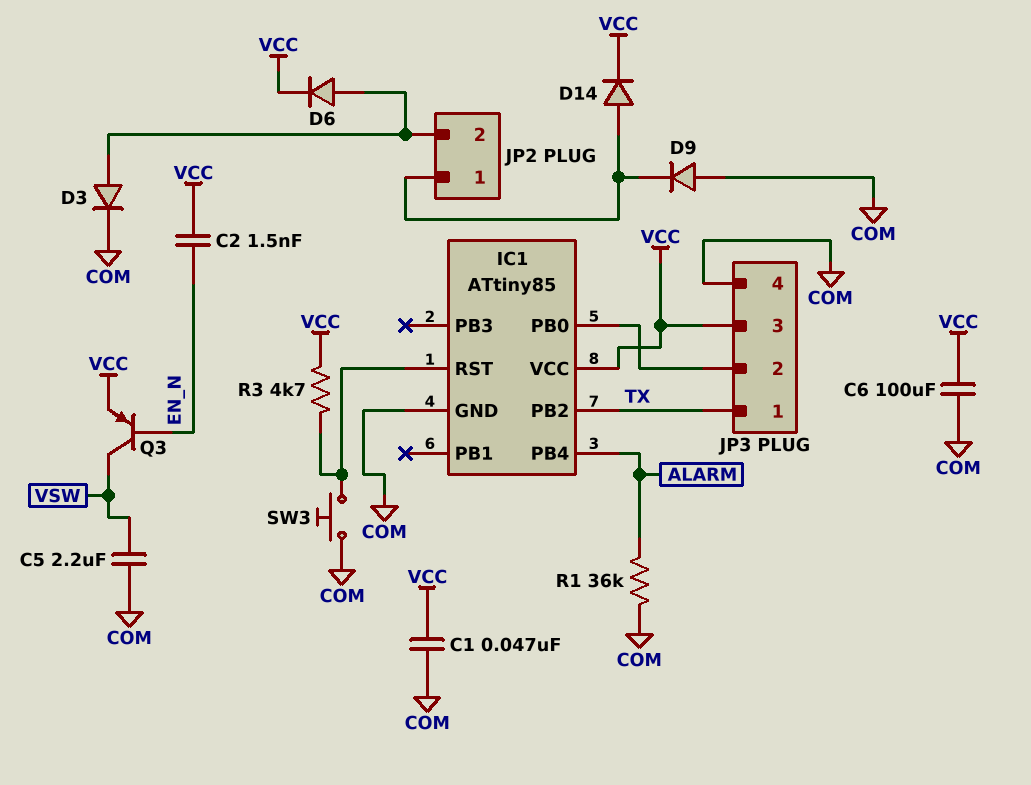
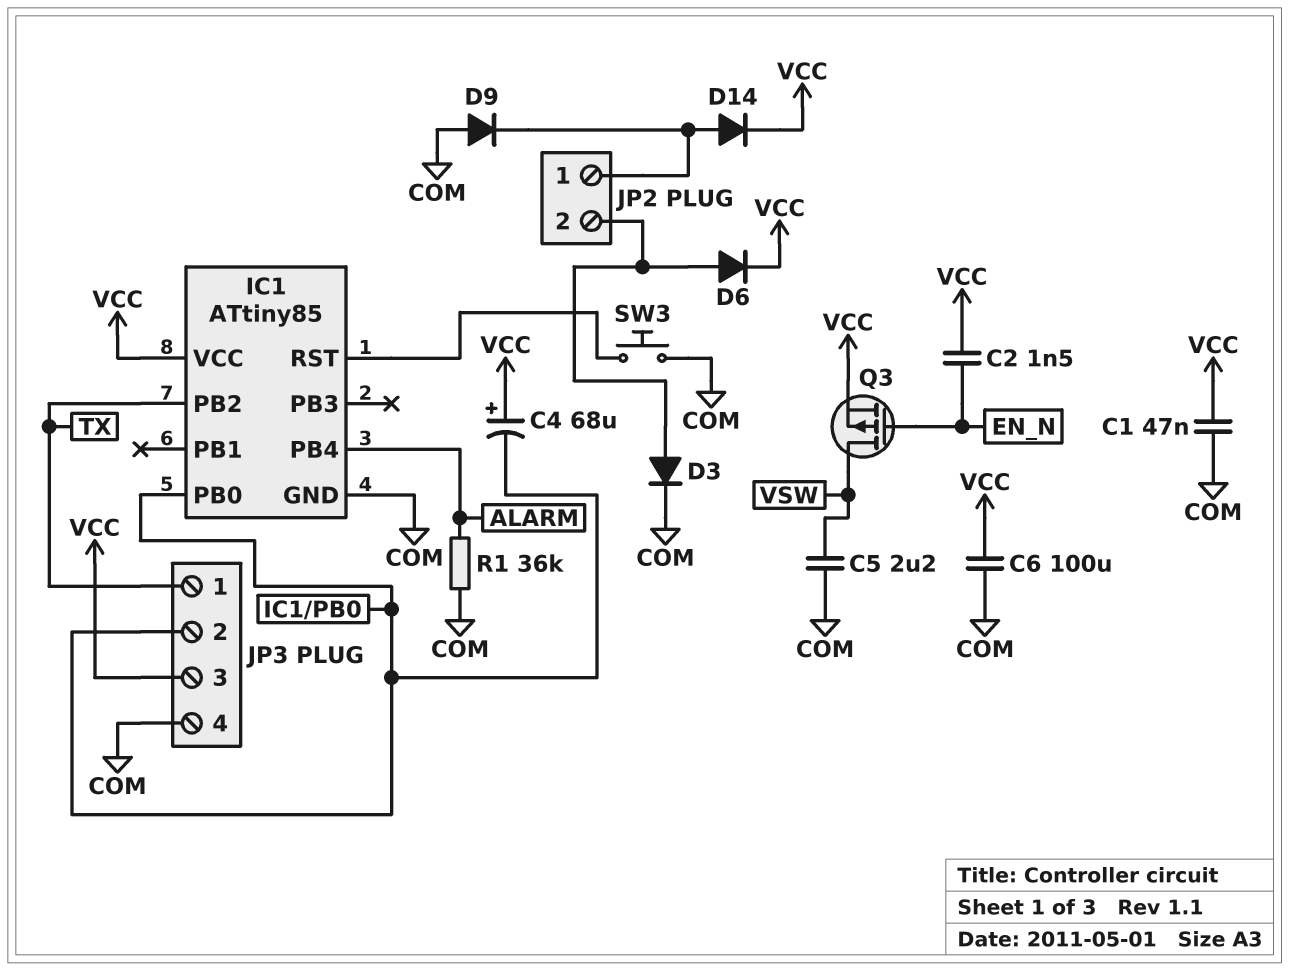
C4: none -> 68uF (plus VCC, minus IC1/PB0)
Q3: PNP (B EN_N, C VSW, E VCC) -> PMOS (G EN_N, D VSW, S VCC)
R3: 4.7k (IC1/RST, VCC) -> none

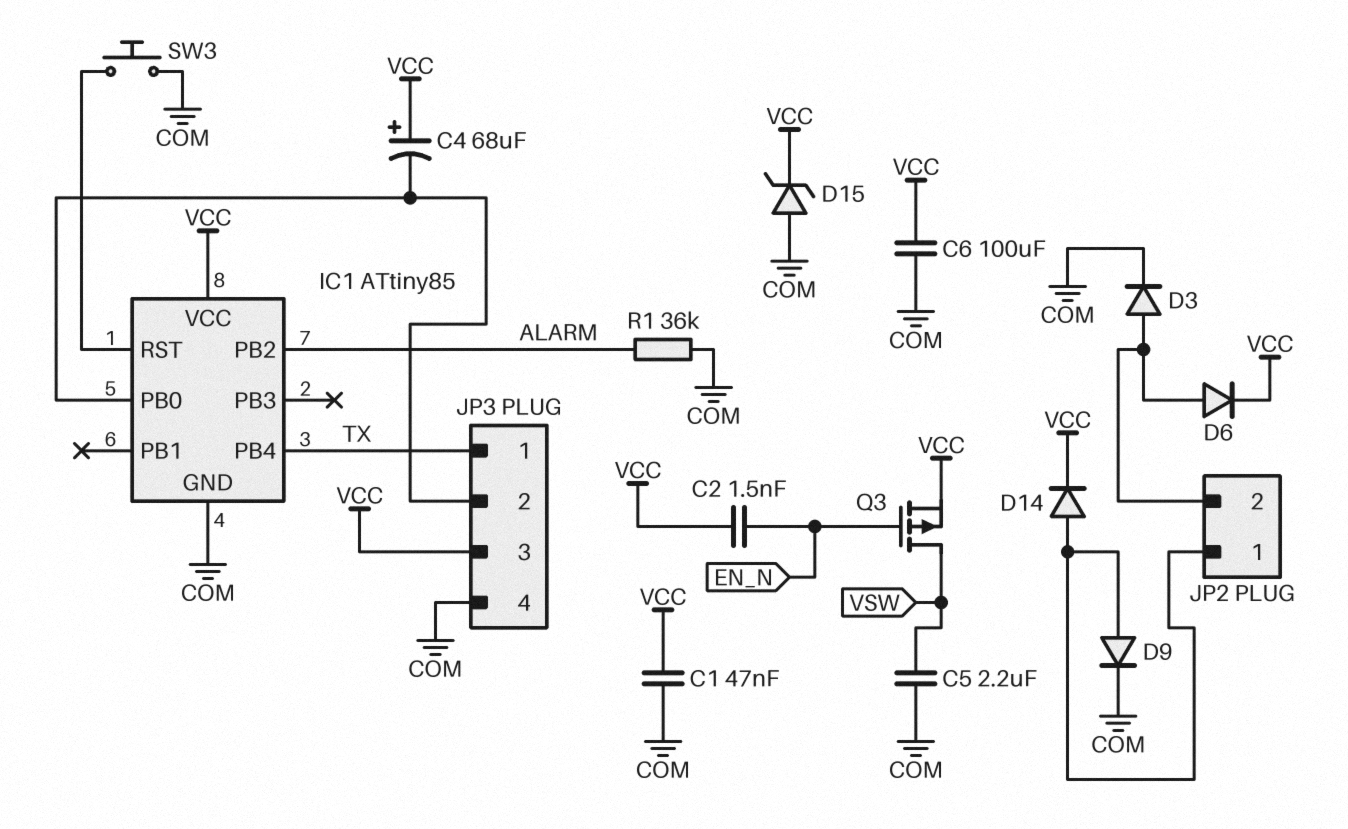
D9: diode (A COM, K JP2/1) -> diode (A JP2/1, K COM)
D15: none -> zener (A COM, K VCC)
IC1 pin PB2: TX -> ALARM
IC1 pin PB4: ALARM -> TX

